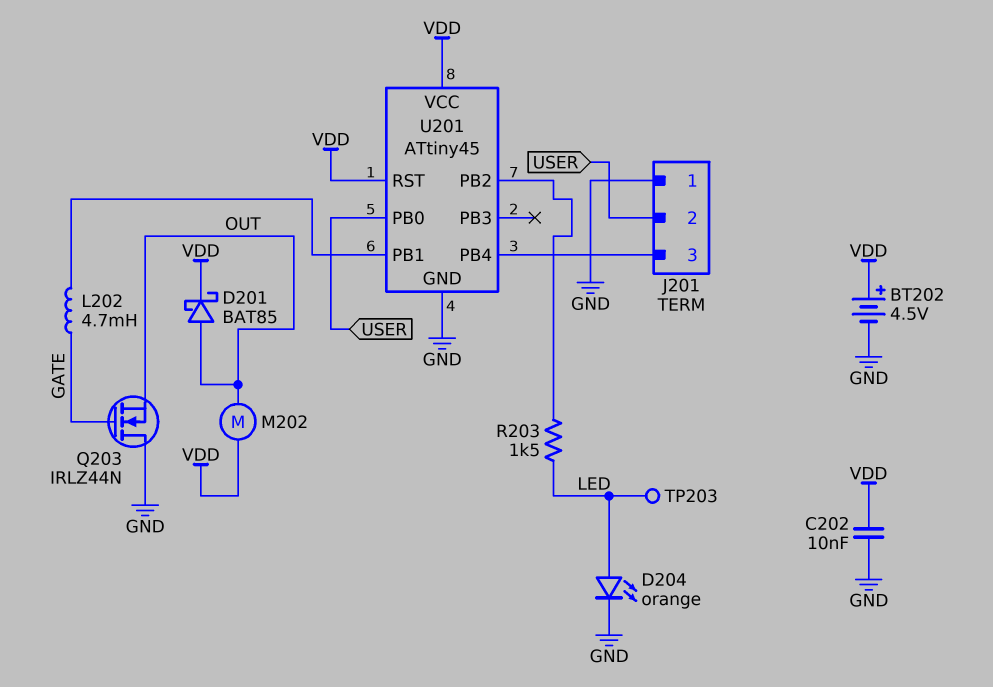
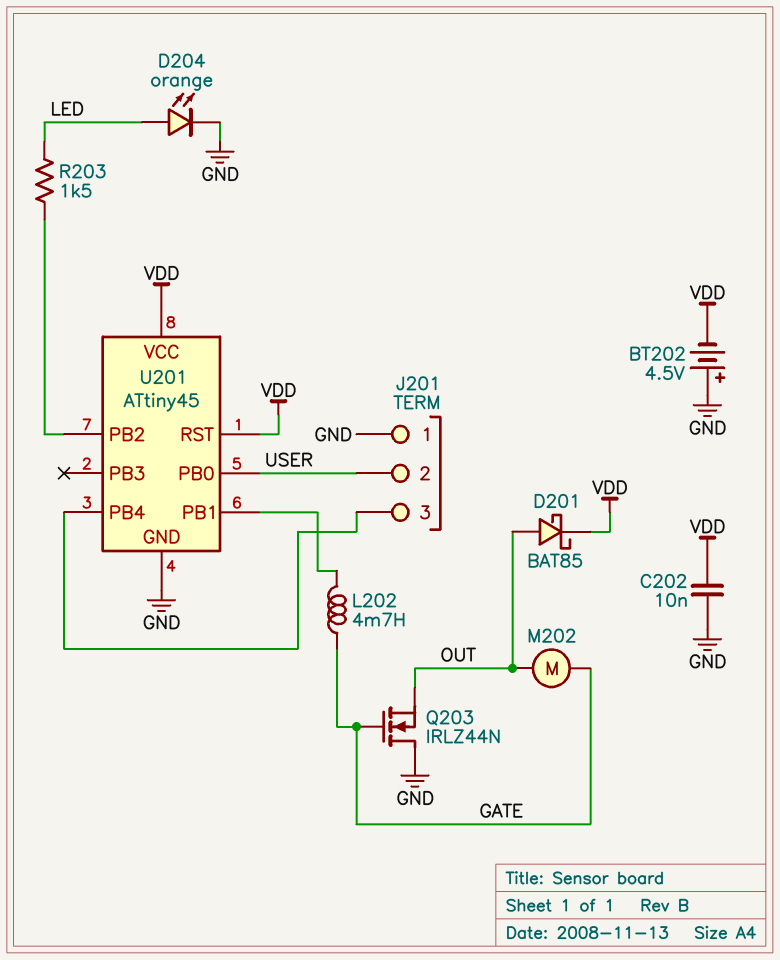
BT202: 4.5V (plus VDD, minus GND) -> 4.5V (plus GND, minus VDD)
M202: motor (OUT, VDD) -> motor (GATE, OUT)
TP203: test point (LED) -> none

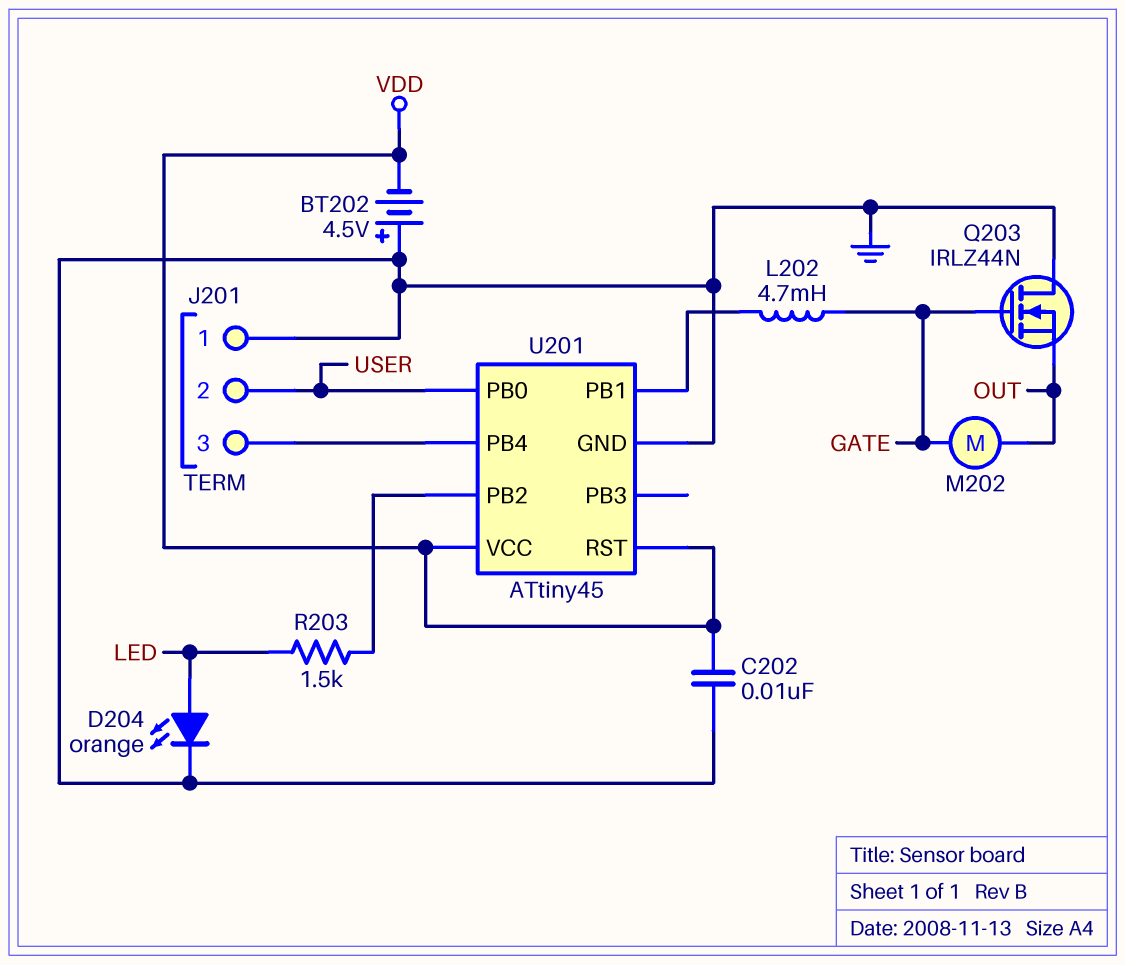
D201: schottky BAT85 (A OUT, K VDD) -> none

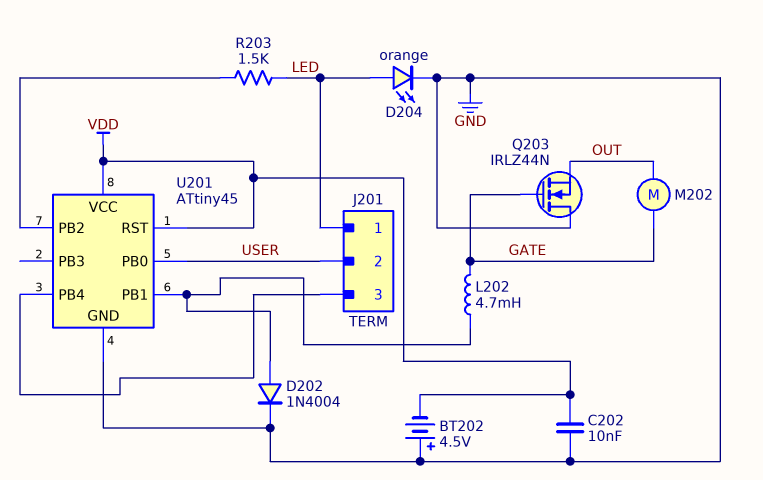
D202: none -> diode 1N4004 (A U201/PB1, K GND)
J201 pin 1: GND -> LED

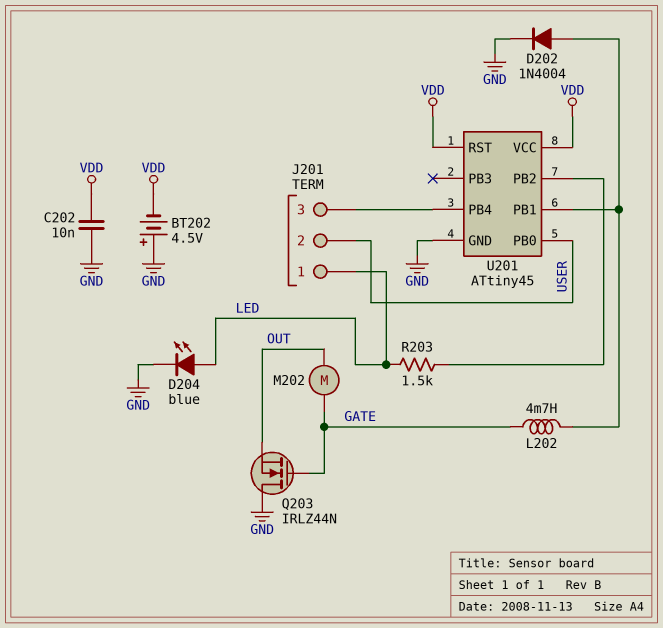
D204: LED orange (A LED, K GND) -> LED blue (A LED, K GND)

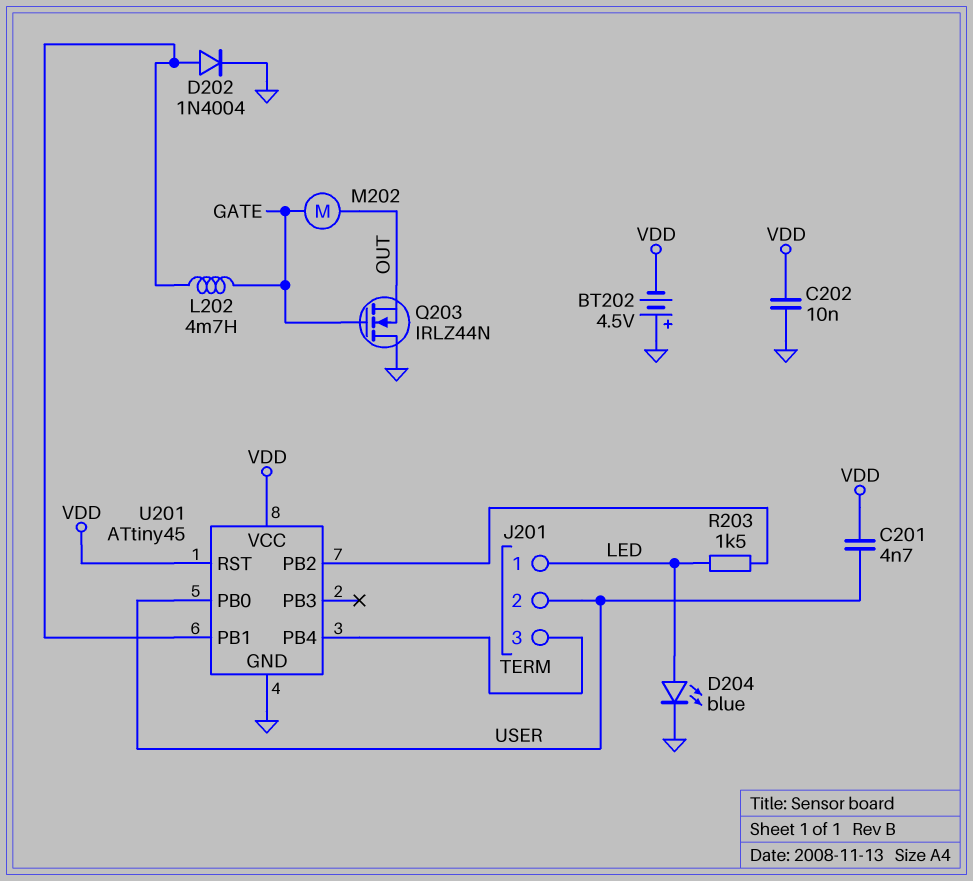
C201: none -> 4.7nF (USER, VDD)

